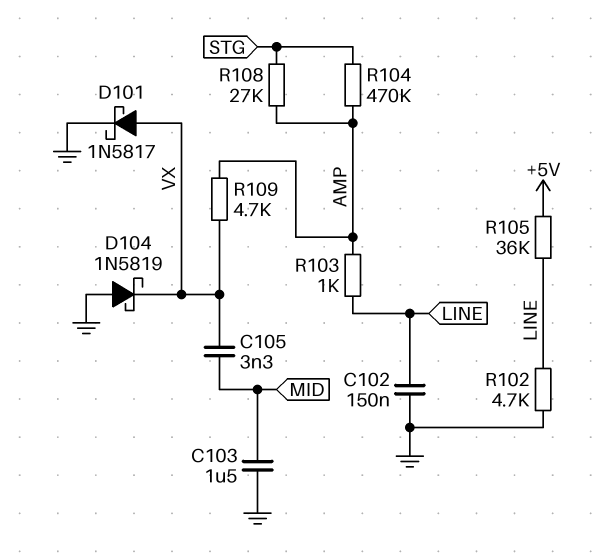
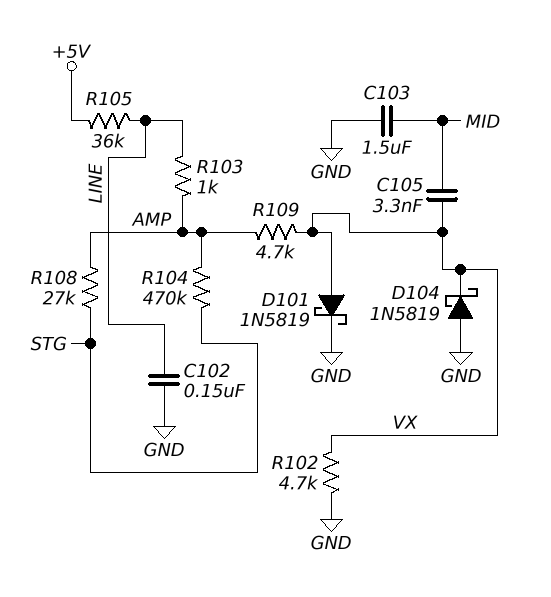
D101: schottky 1N5817 (A VX, K GND) -> schottky 1N5819 (A VX, K GND)
R102: 4.7k (GND, LINE) -> 4.7k (GND, VX)

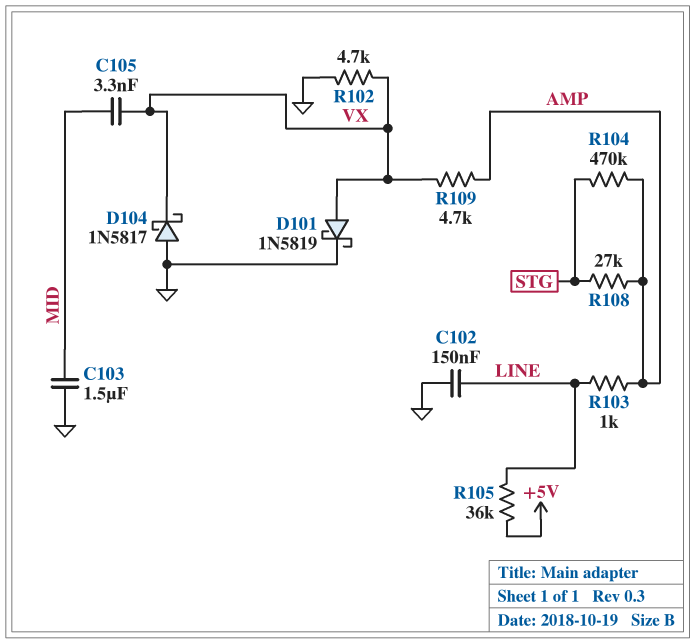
D104: schottky 1N5819 (A GND, K VX) -> schottky 1N5817 (A GND, K VX)

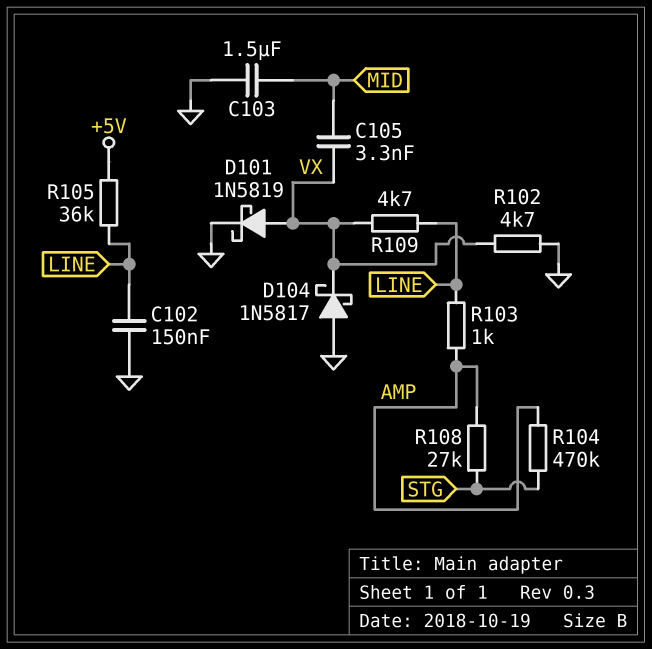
R109: 4.7k (AMP, VX) -> 4.7k (LINE, VX)

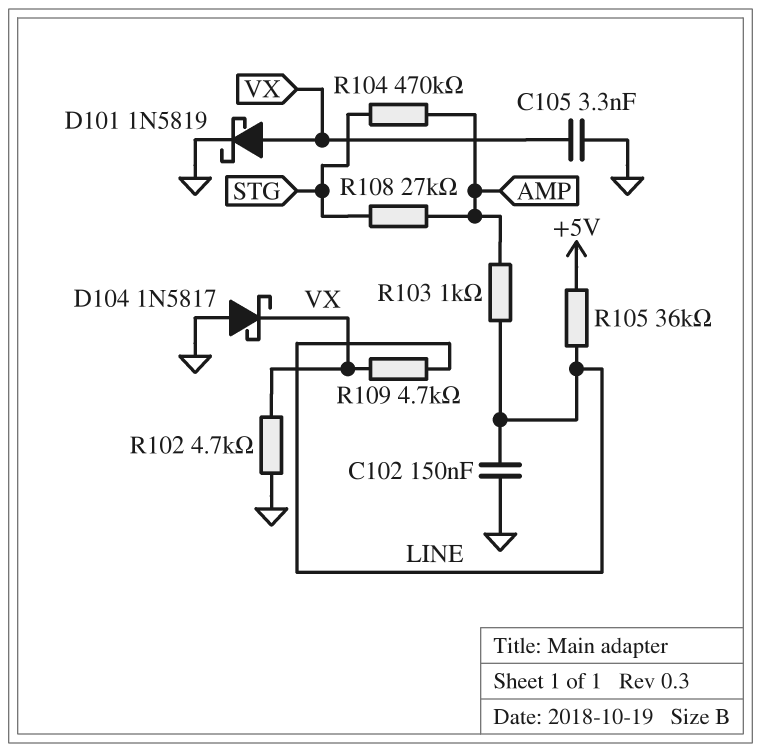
C103: 1.5uF (GND, MID) -> none
C105: 3.3nF (MID, VX) -> 3.3nF (GND, VX)

